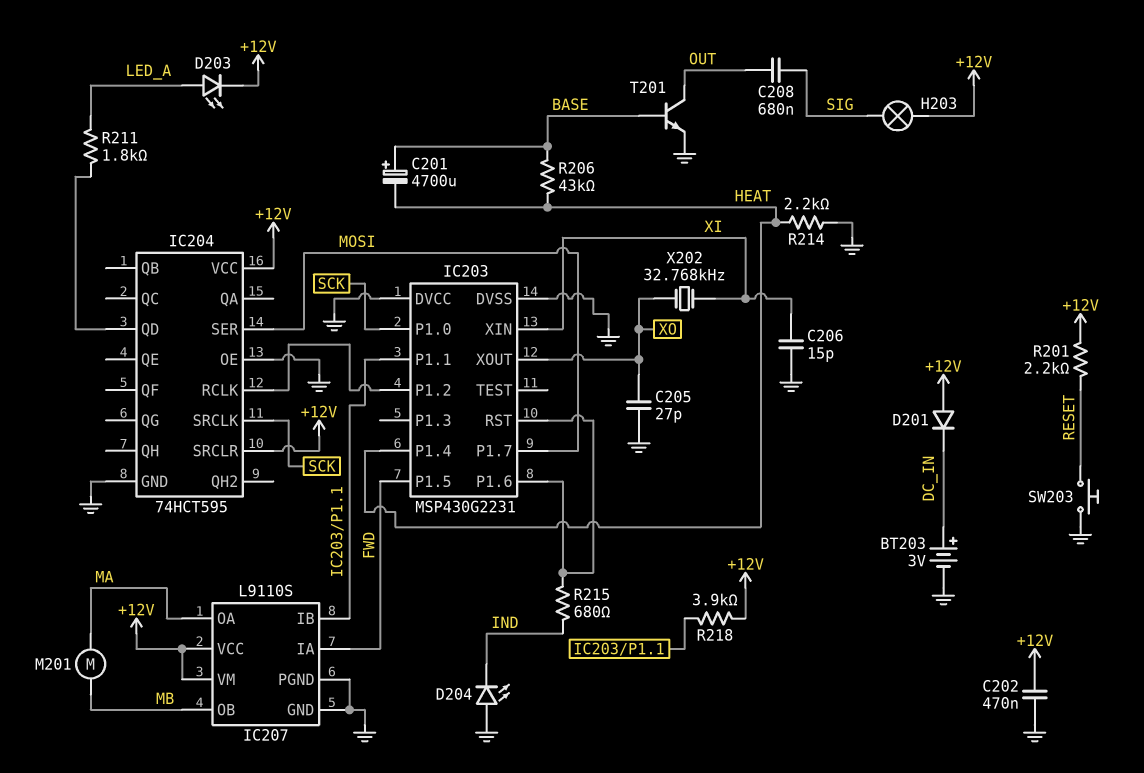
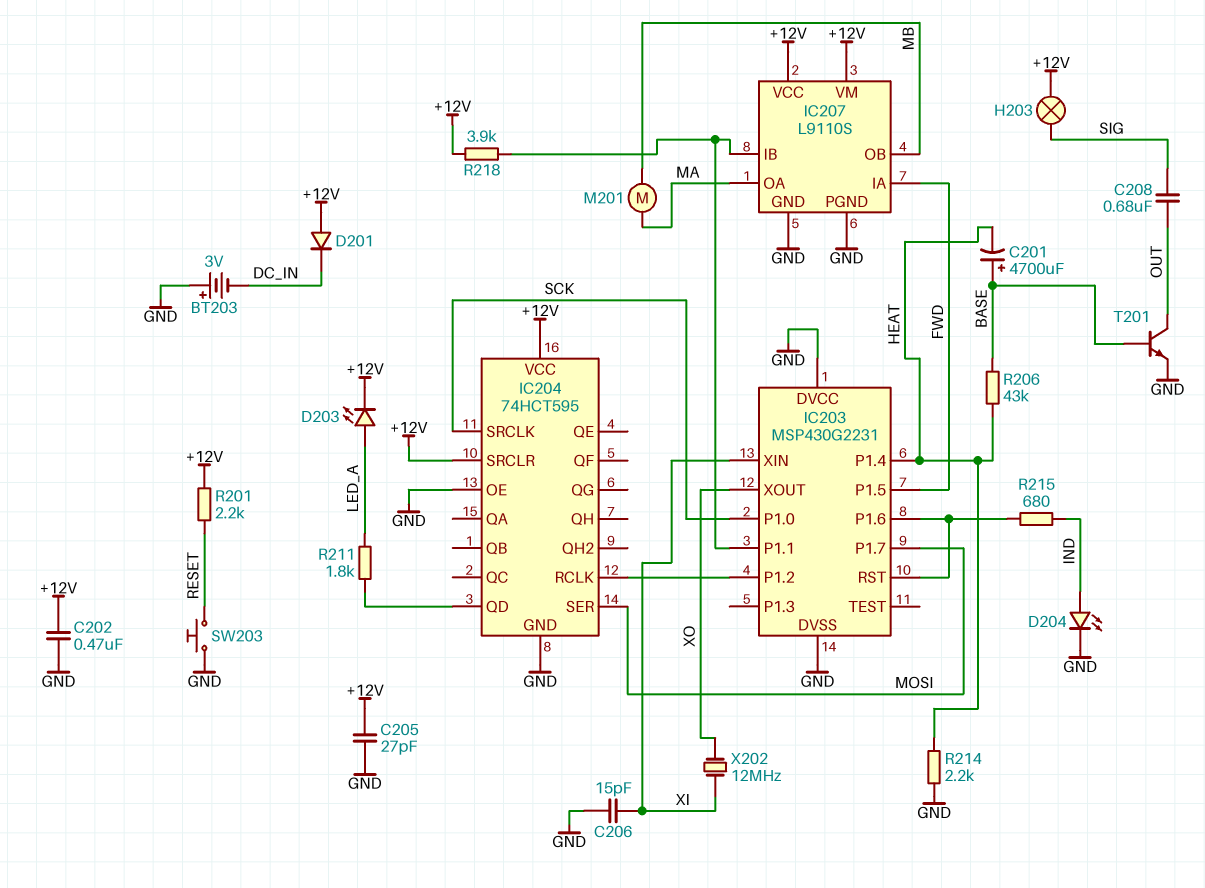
BT203: 3V (plus DC_IN, minus GND) -> 3V (plus GND, minus DC_IN)
C205: 27pF (GND, XO) -> 27pF (+12V, GND)
D204: LED (A GND, K IND) -> LED (A IND, K GND)
X202: 32.768kHz (XI, XO) -> 12MHz (XI, XO)

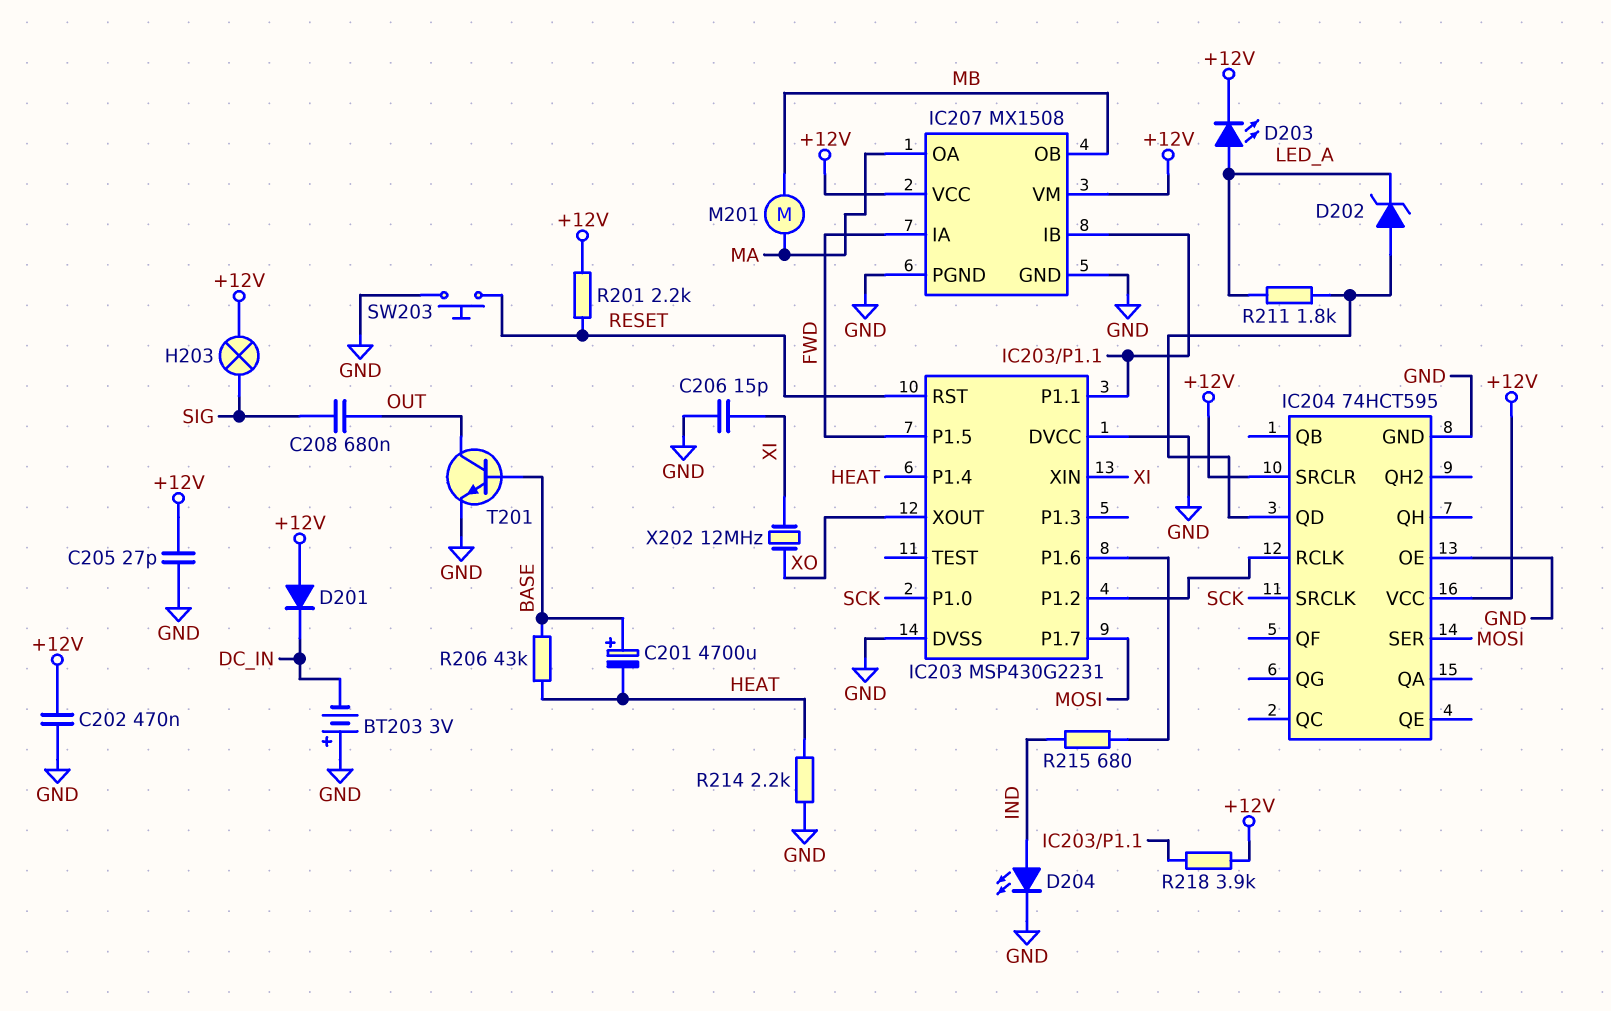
D202: none -> zener (A IC204/QD, K LED_A)
IC203 pin RST: IC203/P1.6 -> RESET
IC207: L9110S -> MX1508

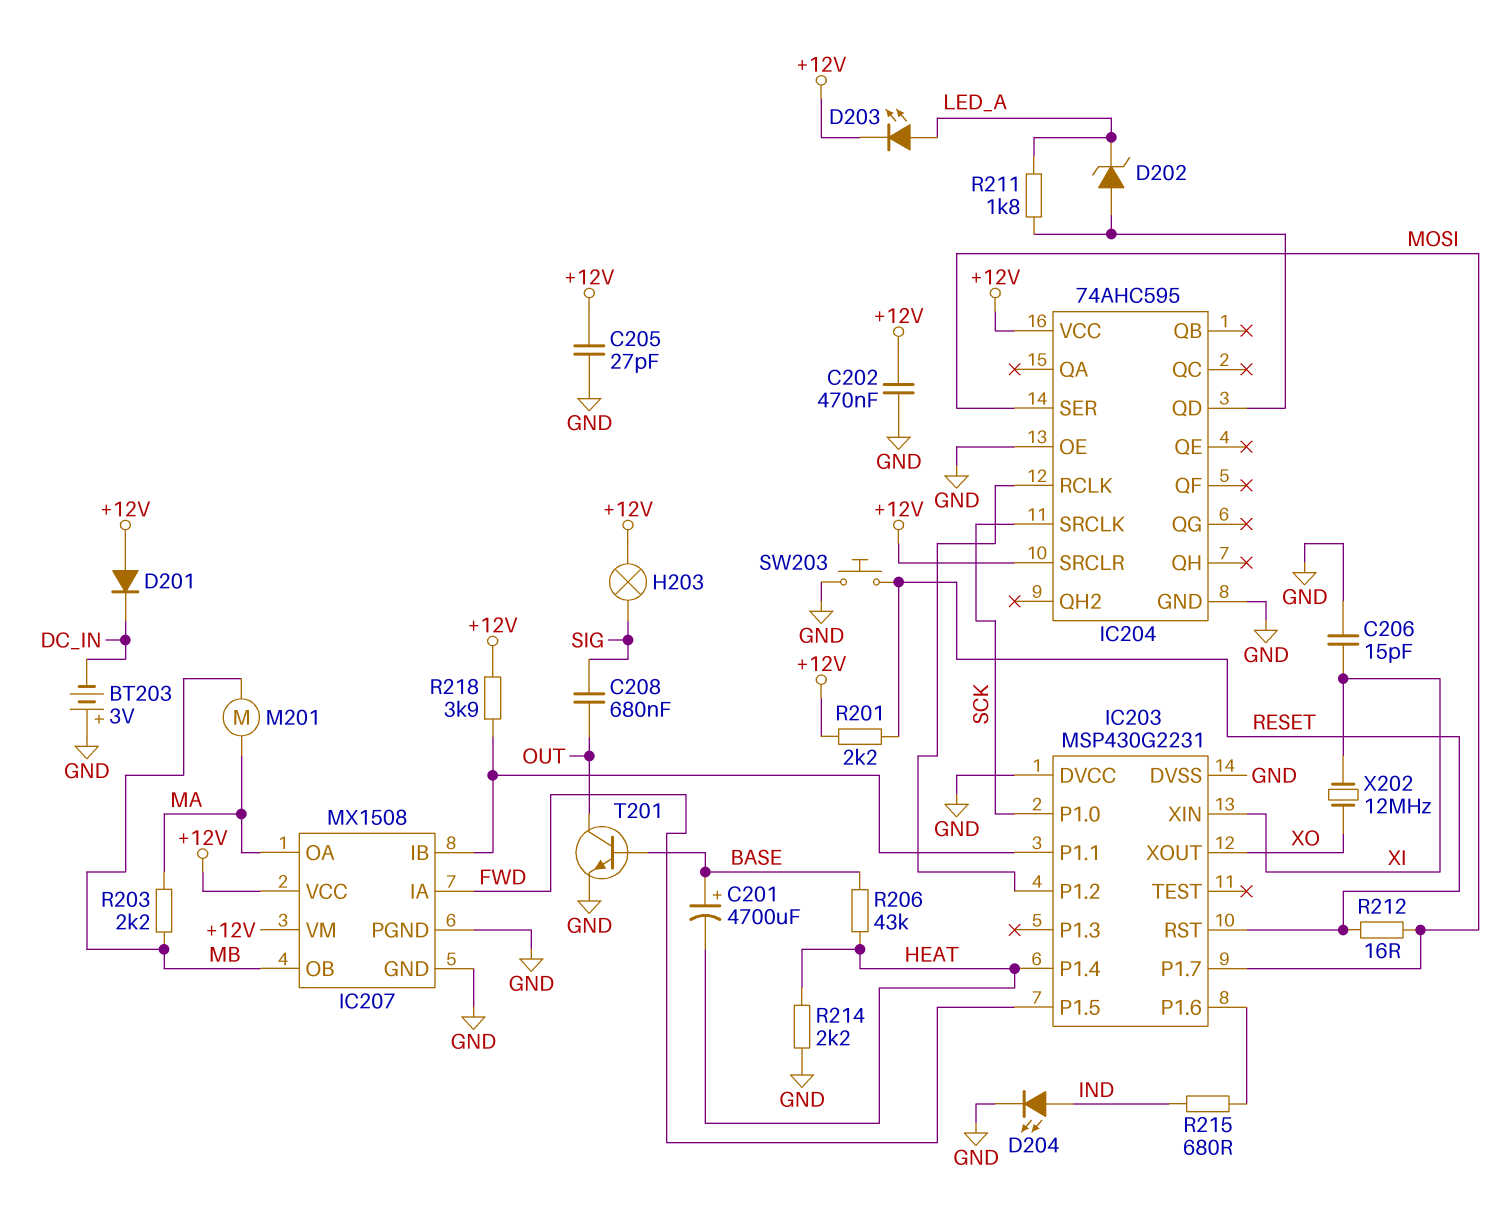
IC204: 74HCT595 -> 74AHC595
R203: none -> 2.2k (MA, MB)
R212: none -> 16 (MOSI, RESET)

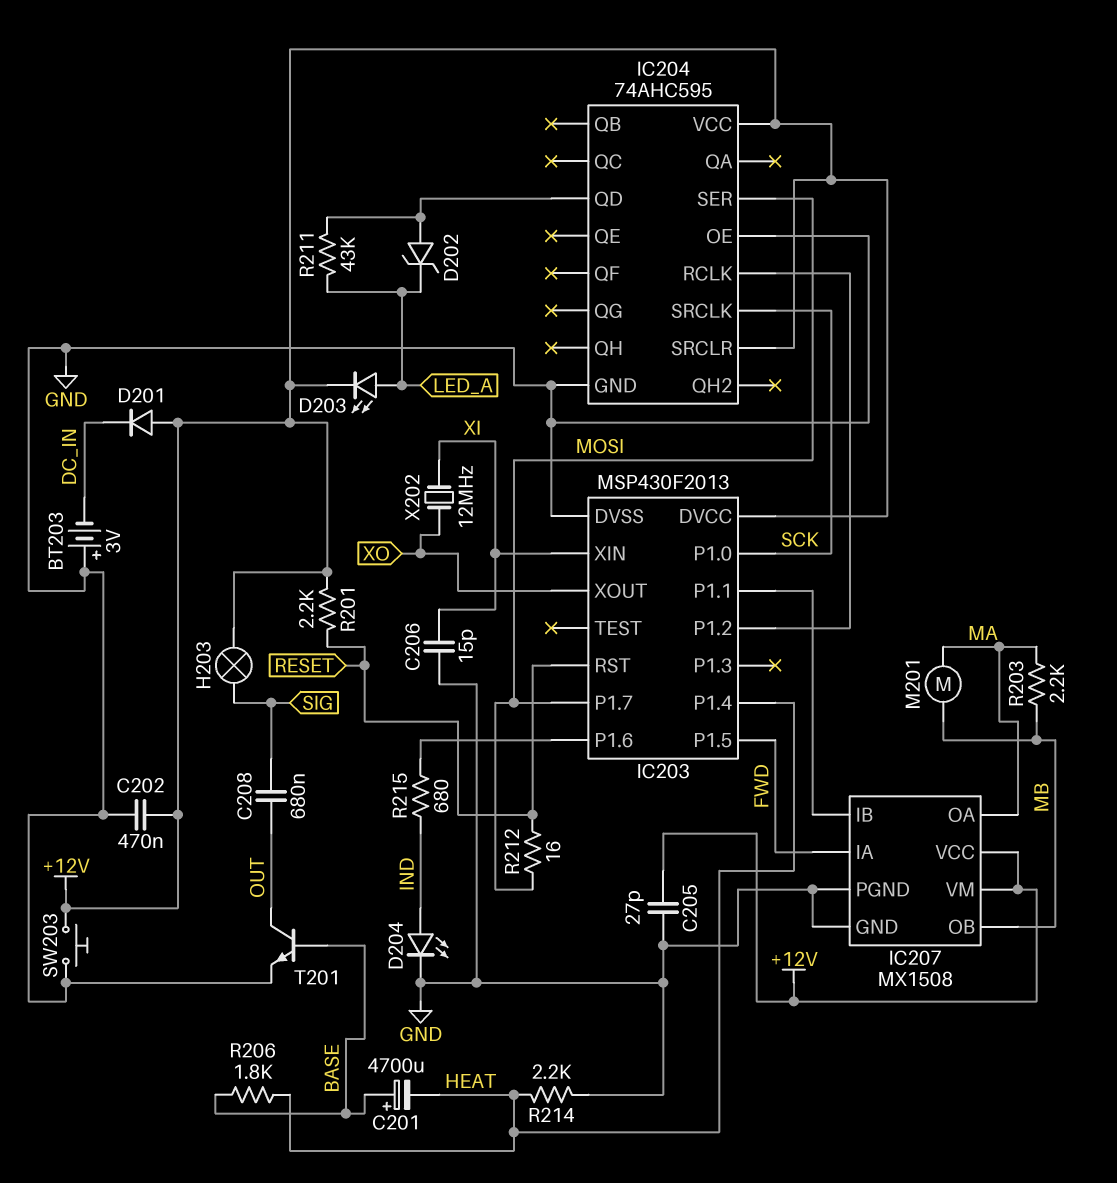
IC203: MSP430G2231 -> MSP430F2013
IC203 pin DVCC: GND -> +12V
R206: 43k (BASE, HEAT) -> 1.8k (BASE, HEAT)
R211: 1.8k (IC204/QD, LED_A) -> 43k (IC204/QD, LED_A)
R218: 3.9k (+12V, IC203/P1.1) -> none
SW203: button (GND, RESET) -> button (+12V, GND)

